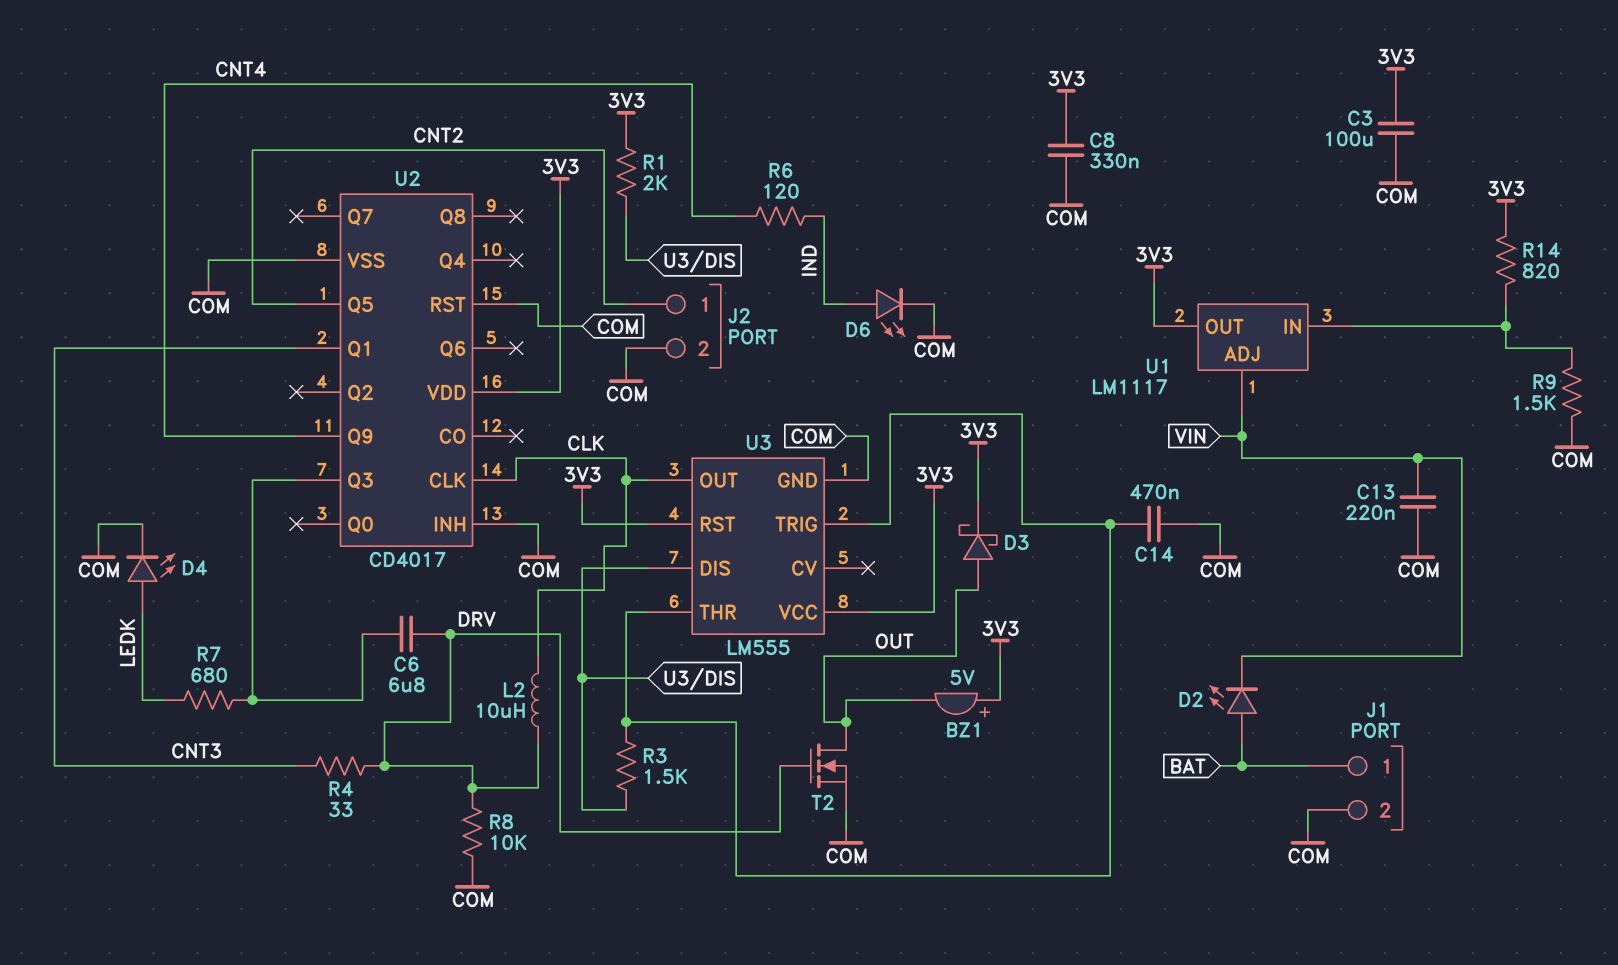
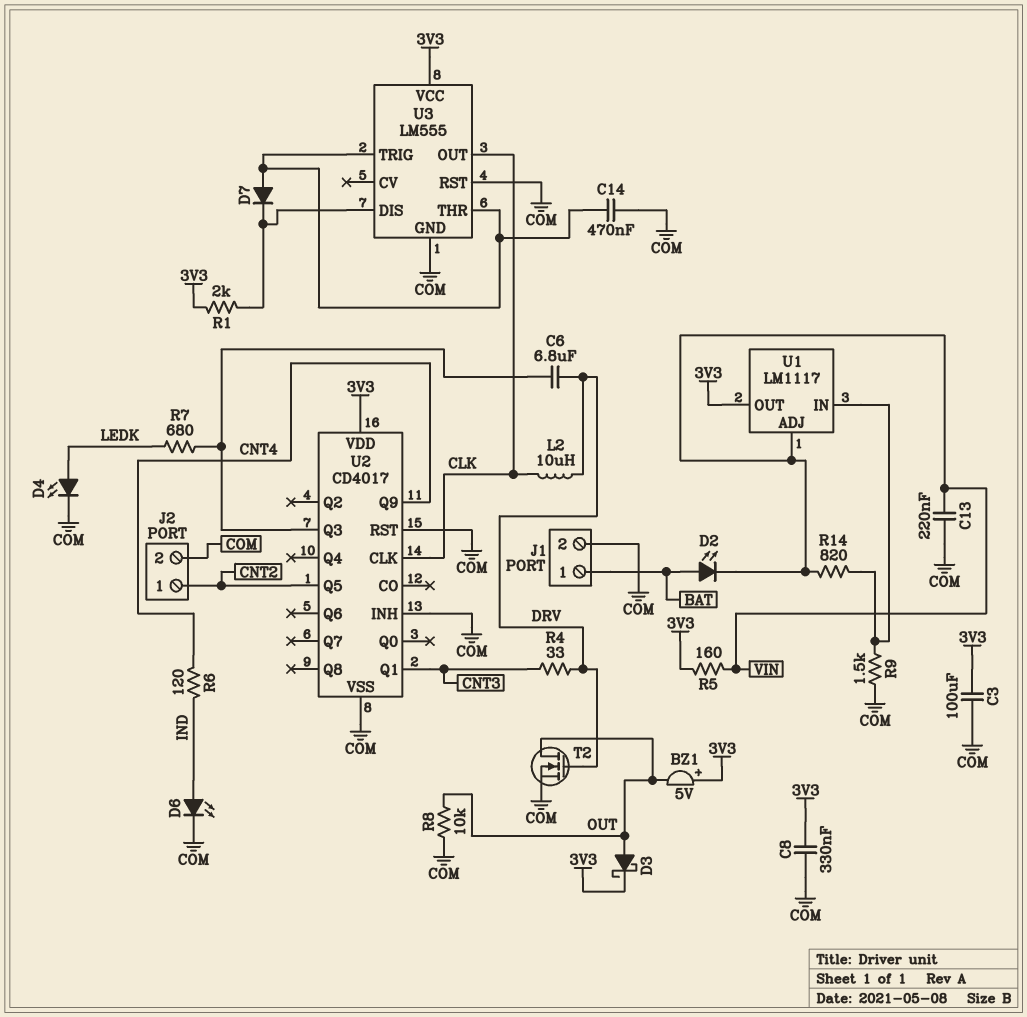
D7: none -> diode (A U3/THR, K U3/DIS)
R3: 1.5k (U3/DIS, U3/THR) -> none
R5: none -> 160 (3V3, VIN)
R8: 10k (COM, DRV) -> 10k (COM, OUT)
R14: 820 (3V3, U1/IN) -> 820 (U1/IN, VIN)
U3 pin RST: 3V3 -> COM

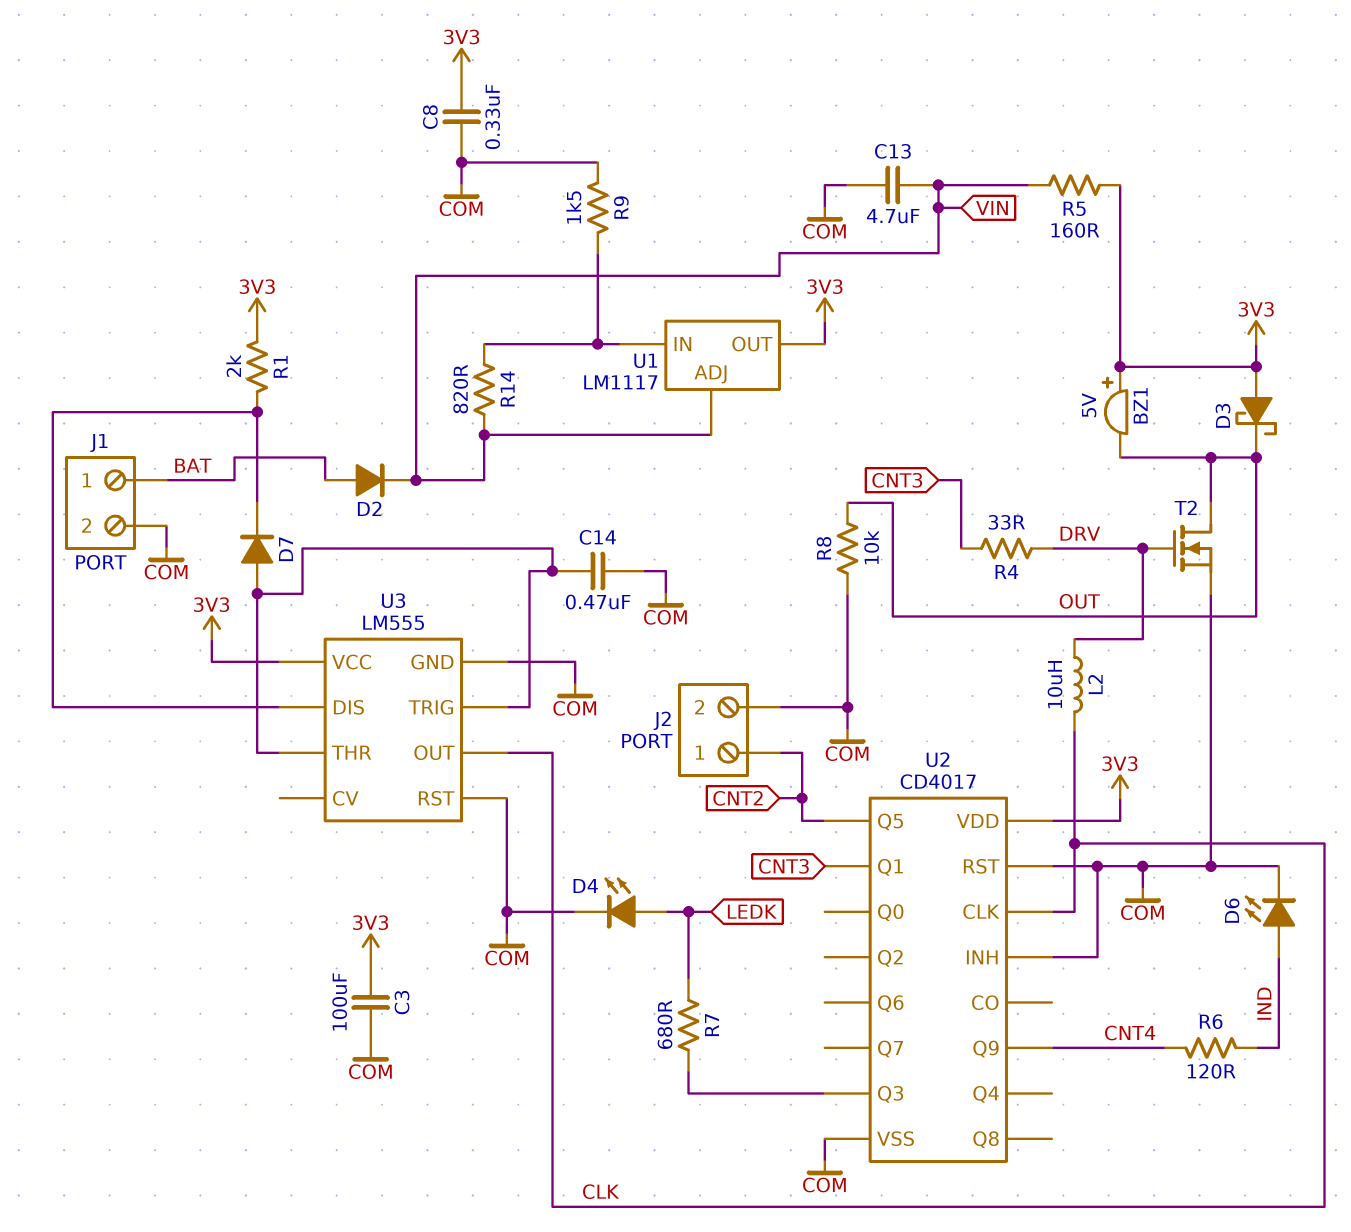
C6: 6.8uF (DRV, U2/Q3) -> none
C13: 220nF (COM, VIN) -> 4.7uF (COM, VIN)
D2: LED (A BAT, K VIN) -> diode (A BAT, K VIN)
D3: schottky (A OUT, K 3V3) -> schottky (A 3V3, K OUT)

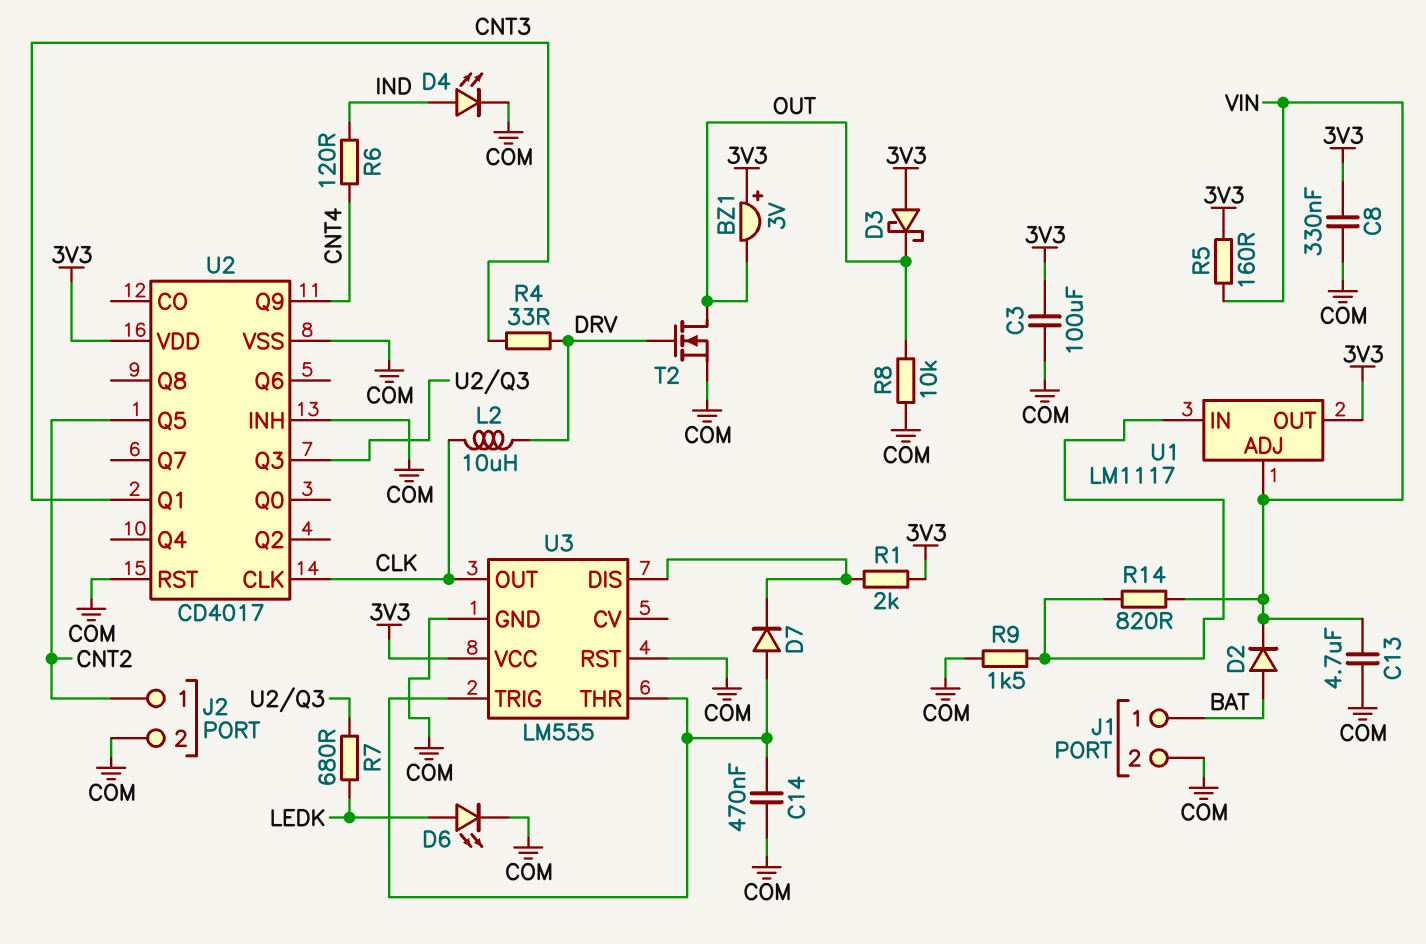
BZ1: buzzer 5V (plus 3V3, minus OUT) -> buzzer 3V (plus 3V3, minus OUT)
D4: LED (A LEDK, K COM) -> LED (A IND, K COM)
D6: LED (A IND, K COM) -> LED (A LEDK, K COM)

